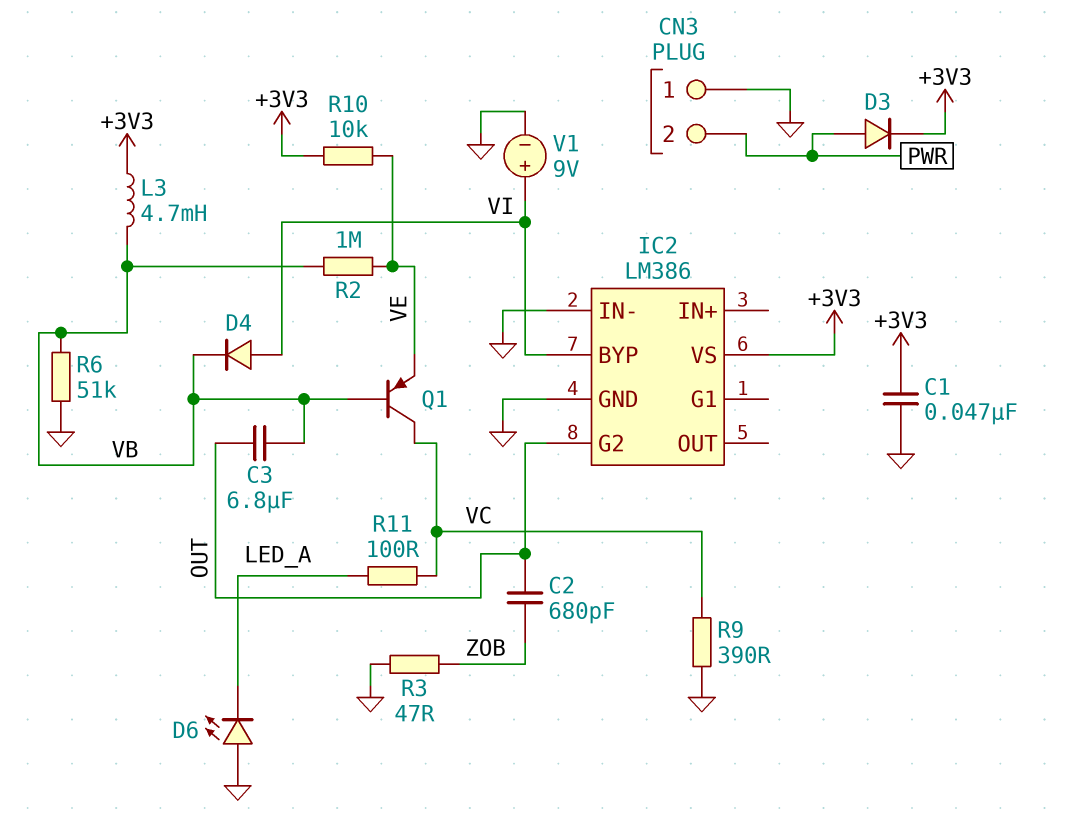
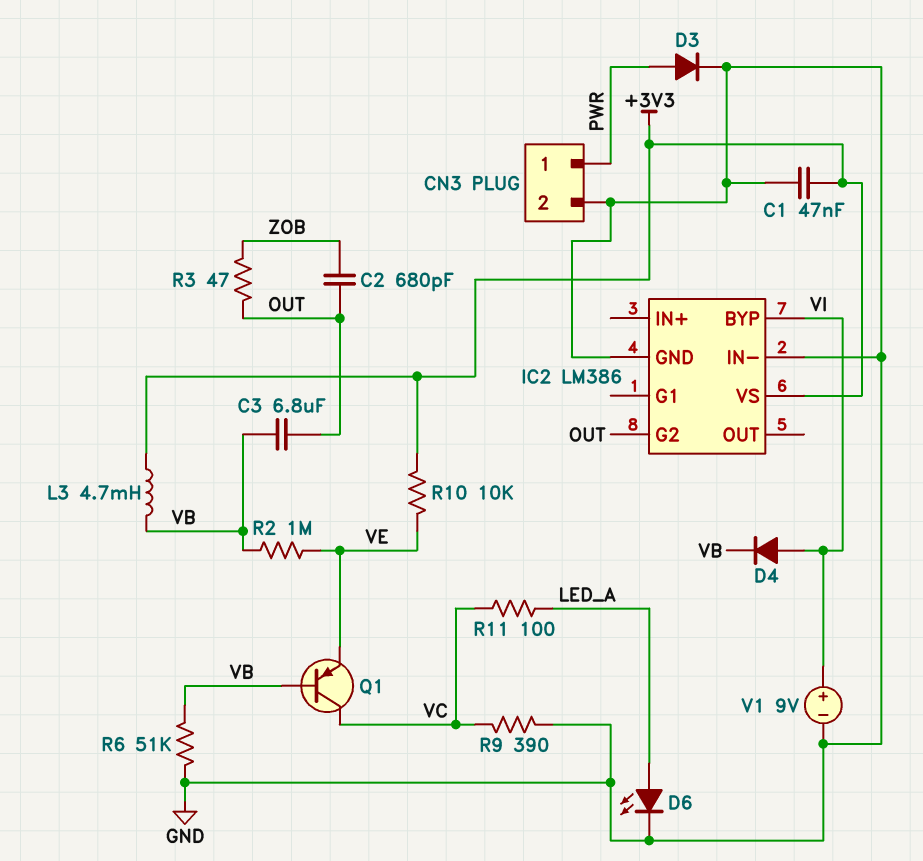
CN3 pin 1: GND -> PWR
CN3 pin 2: PWR -> GND
D3: diode (A PWR, K +3V3) -> diode (A PWR, K GND)
D6: LED (A GND, K LED_A) -> LED (A LED_A, K GND)
R3: 47 (GND, ZOB) -> 47 (OUT, ZOB)

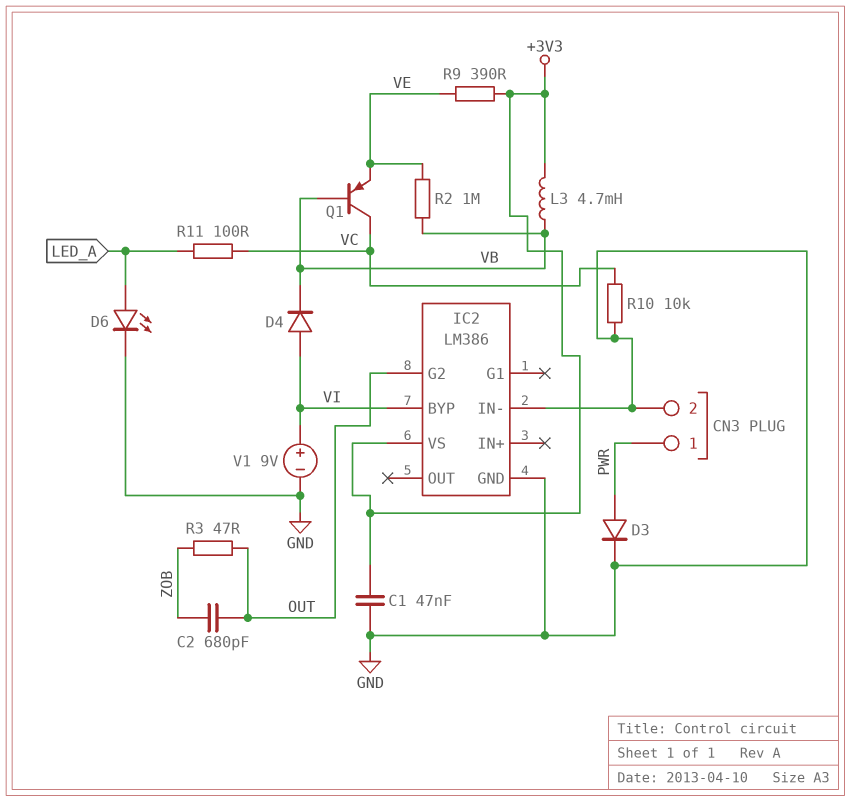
C3: 6.8uF (OUT, VB) -> none
R6: 51k (GND, VB) -> none
R9: 390 (GND, VC) -> 390 (+3V3, VE)
R10: 10k (+3V3, VE) -> 10k (GND, VC)

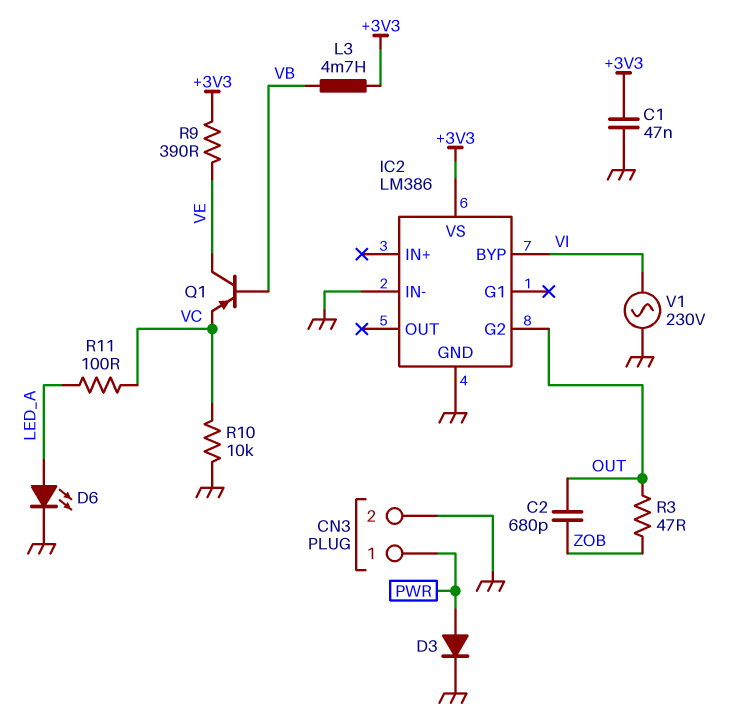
D4: diode (A VI, K VB) -> none
Q1: PNP (B VB, C VC, E VE) -> PNP (B VB, C VE, E VC)
R2: 1M (VB, VE) -> none
V1: 9V (plus VI, minus GND) -> AC 230V (GND, VI)

